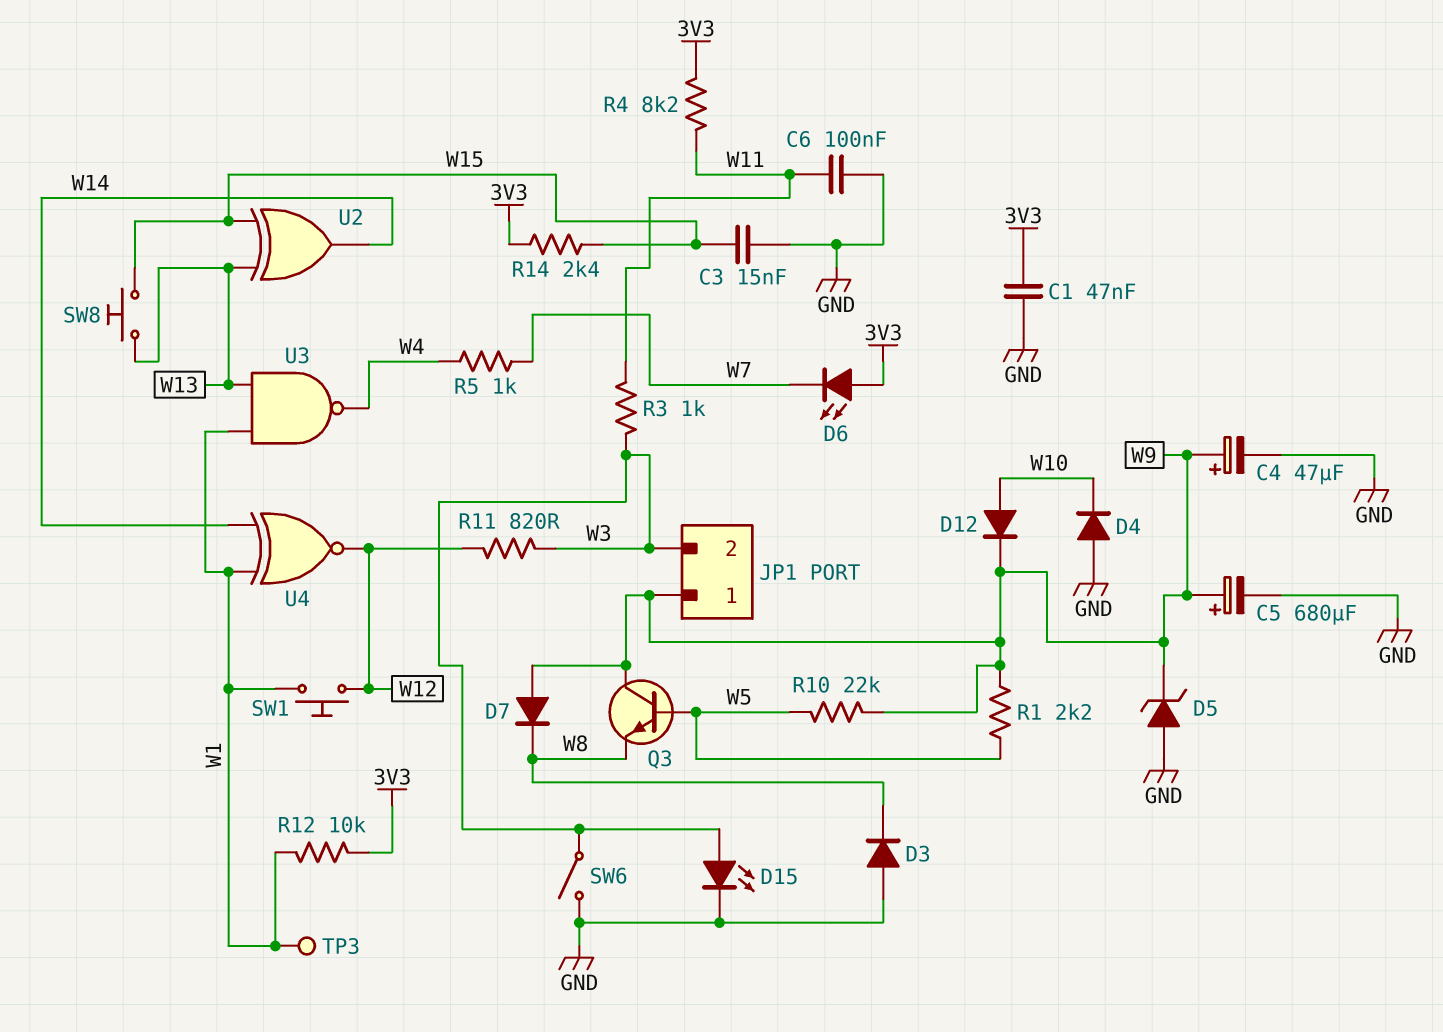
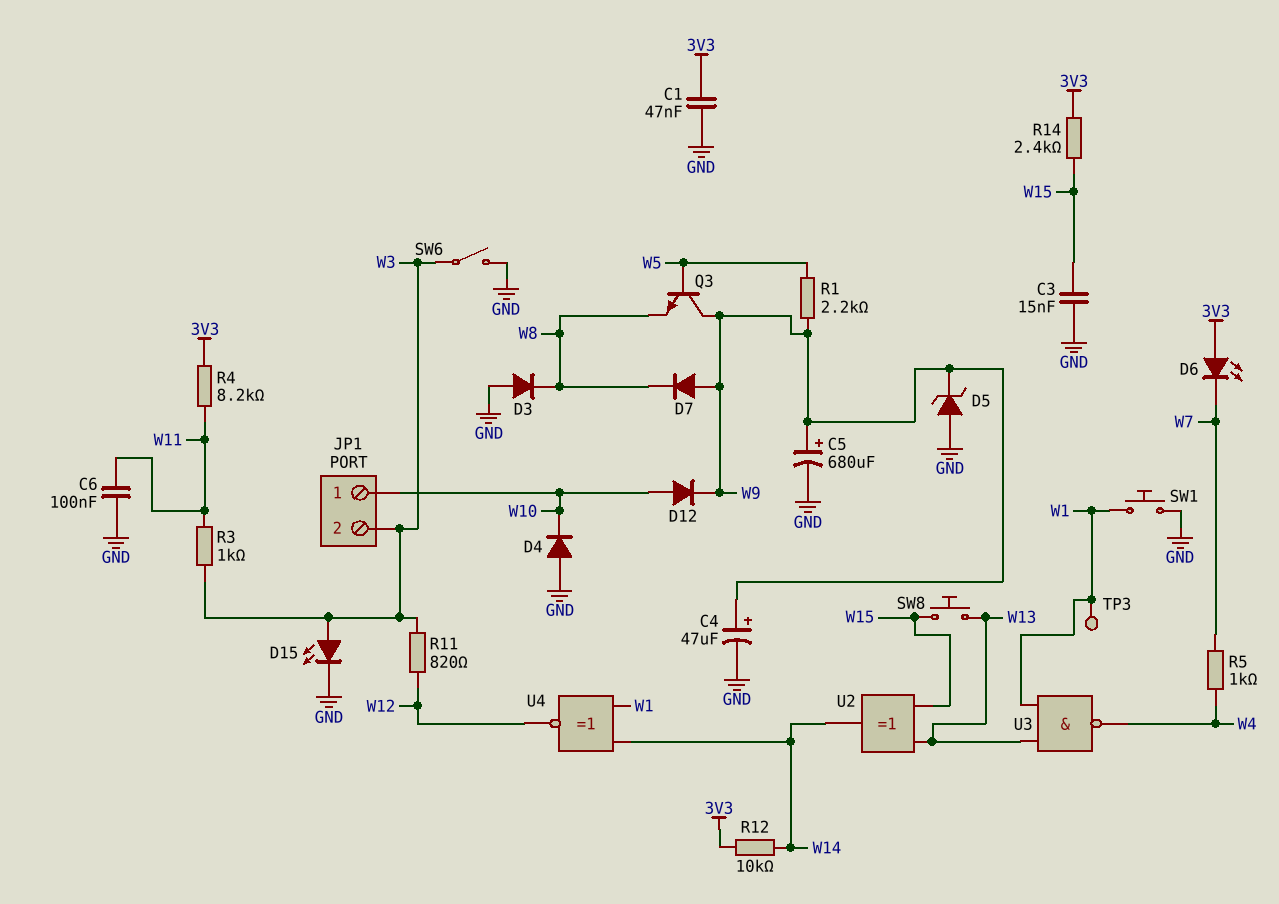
JP1 pin 1: W9 -> W10
R10: 22k (W5, W9) -> none
R12: 10k (3V3, W1) -> 10k (3V3, W14)
SW1: button (W1, W12) -> button (GND, W1)

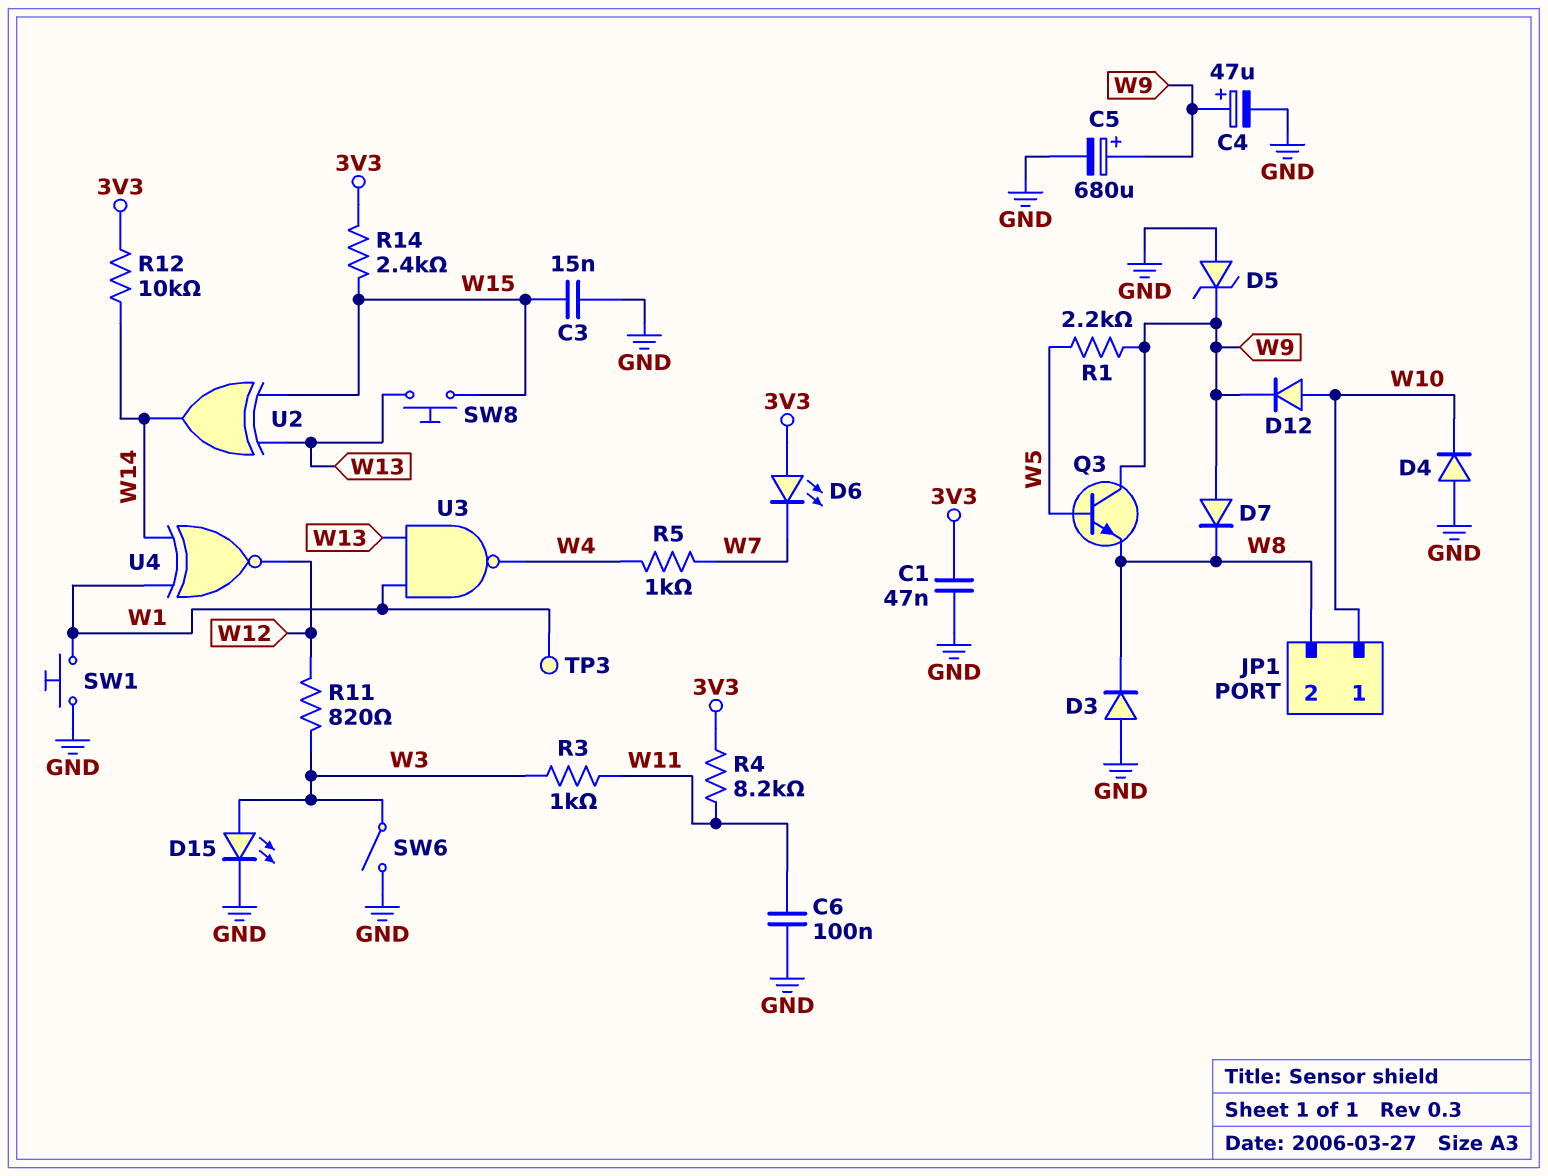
JP1 pin 2: W3 -> W8

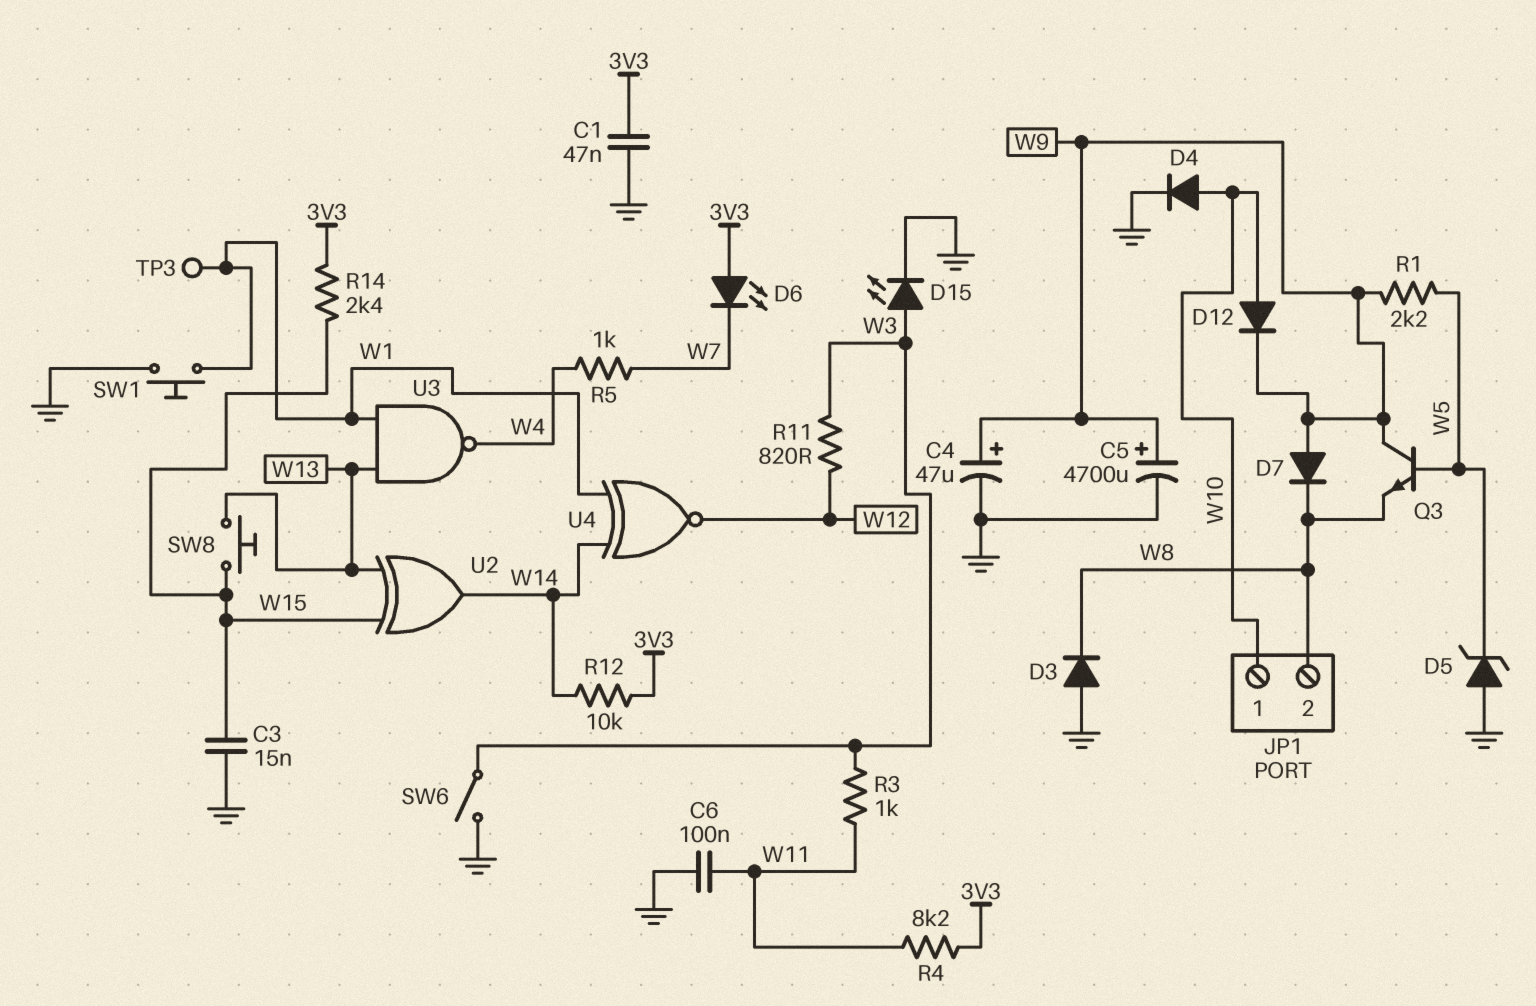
C5: 680uF (plus W9, minus GND) -> 4700uF (plus W9, minus GND)
D4: diode (A GND, K W10) -> diode (A W10, K GND)
D5: zener (A GND, K W9) -> zener (A GND, K W5)

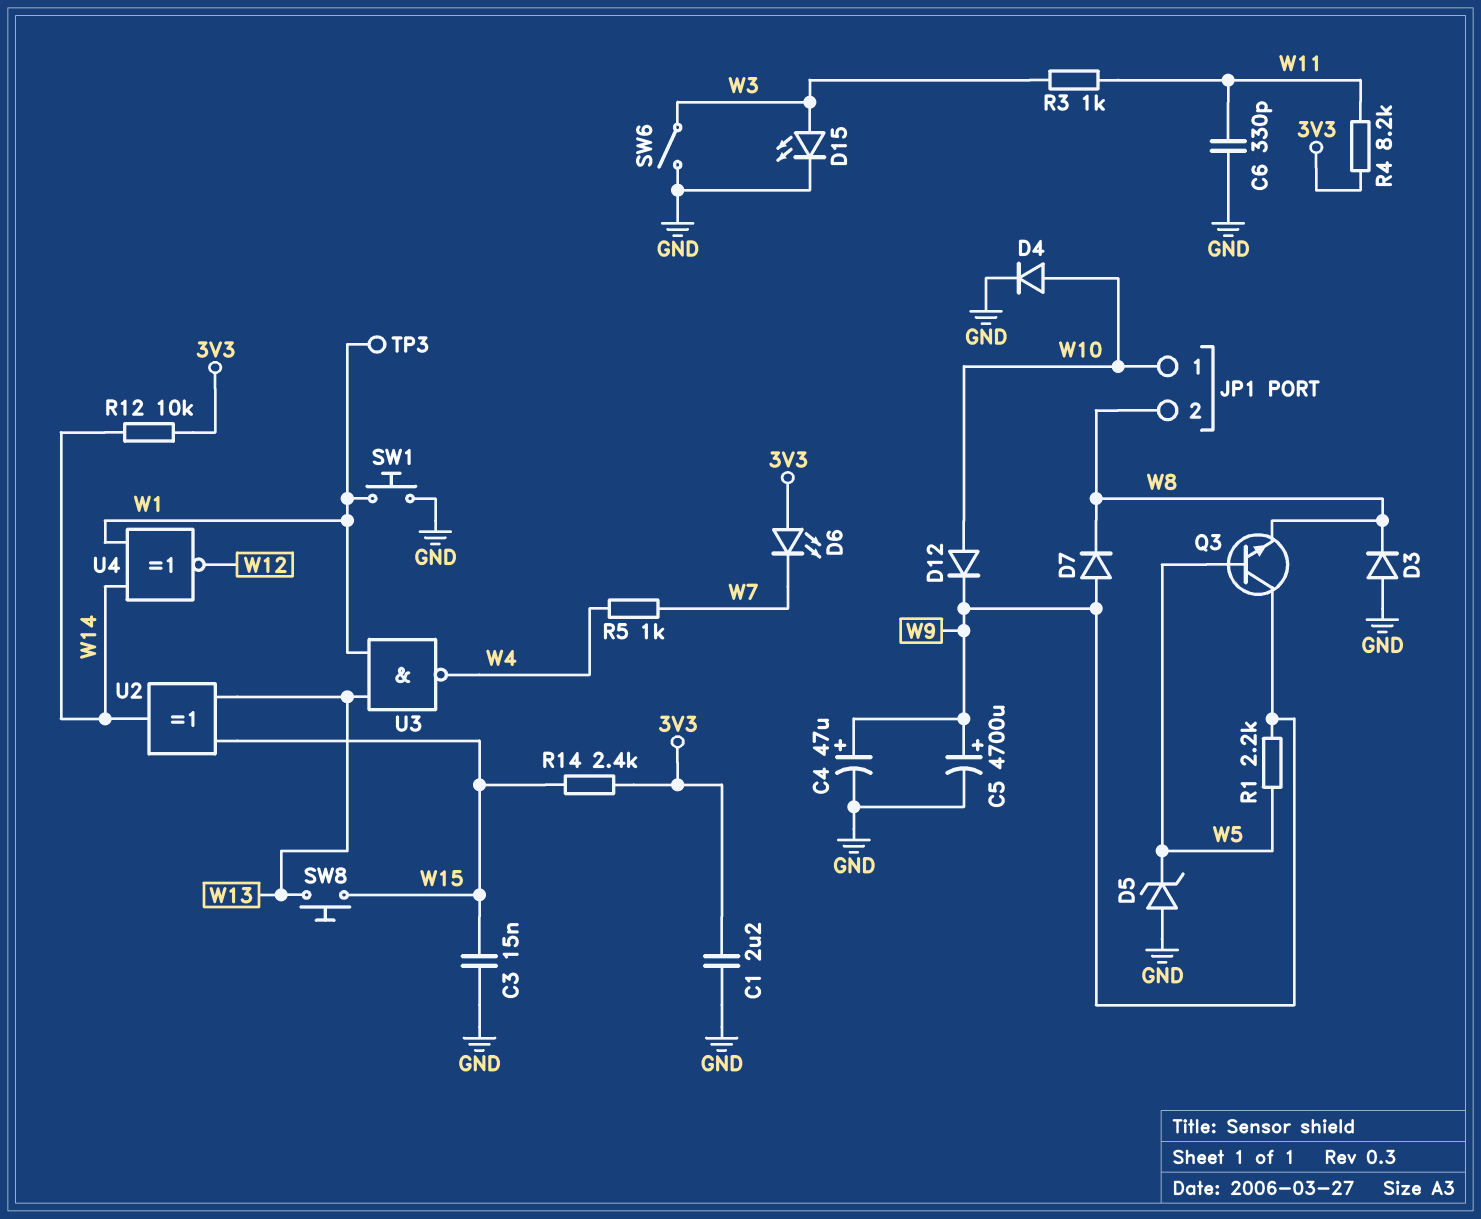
C1: 47nF (3V3, GND) -> 2.2uF (3V3, GND)
C6: 100nF (GND, W11) -> 330pF (GND, W11)
R11: 820 (W3, W12) -> none

